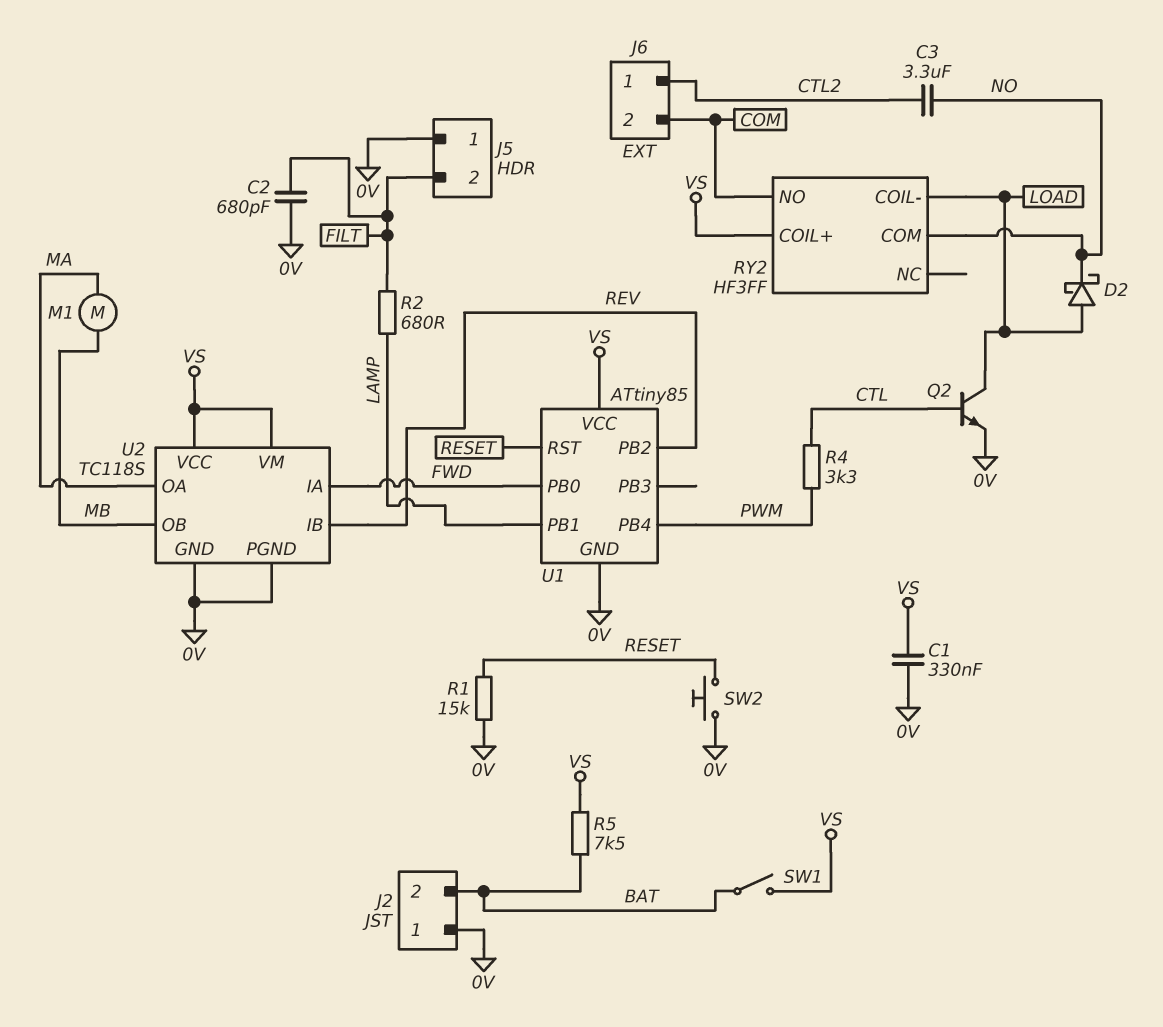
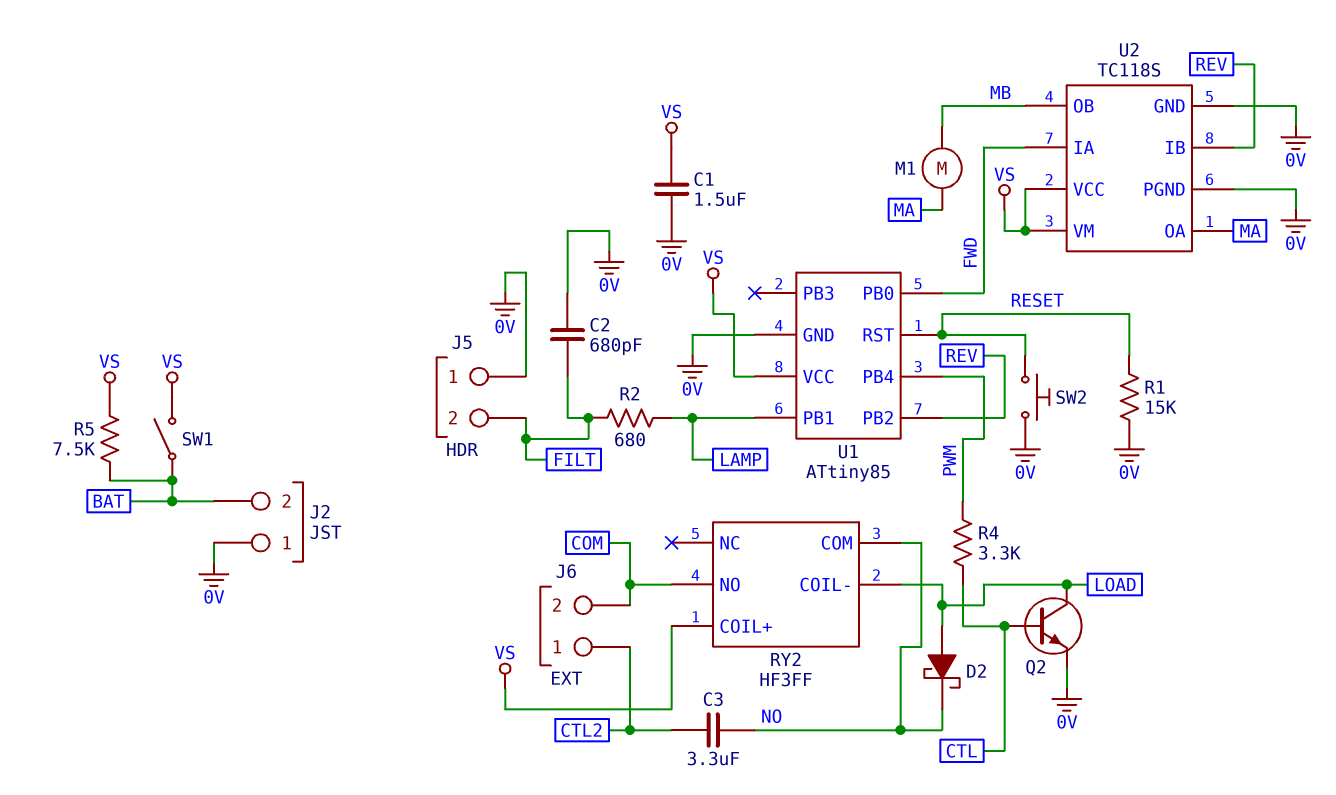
C1: 330nF (0V, VS) -> 1.5uF (0V, VS)

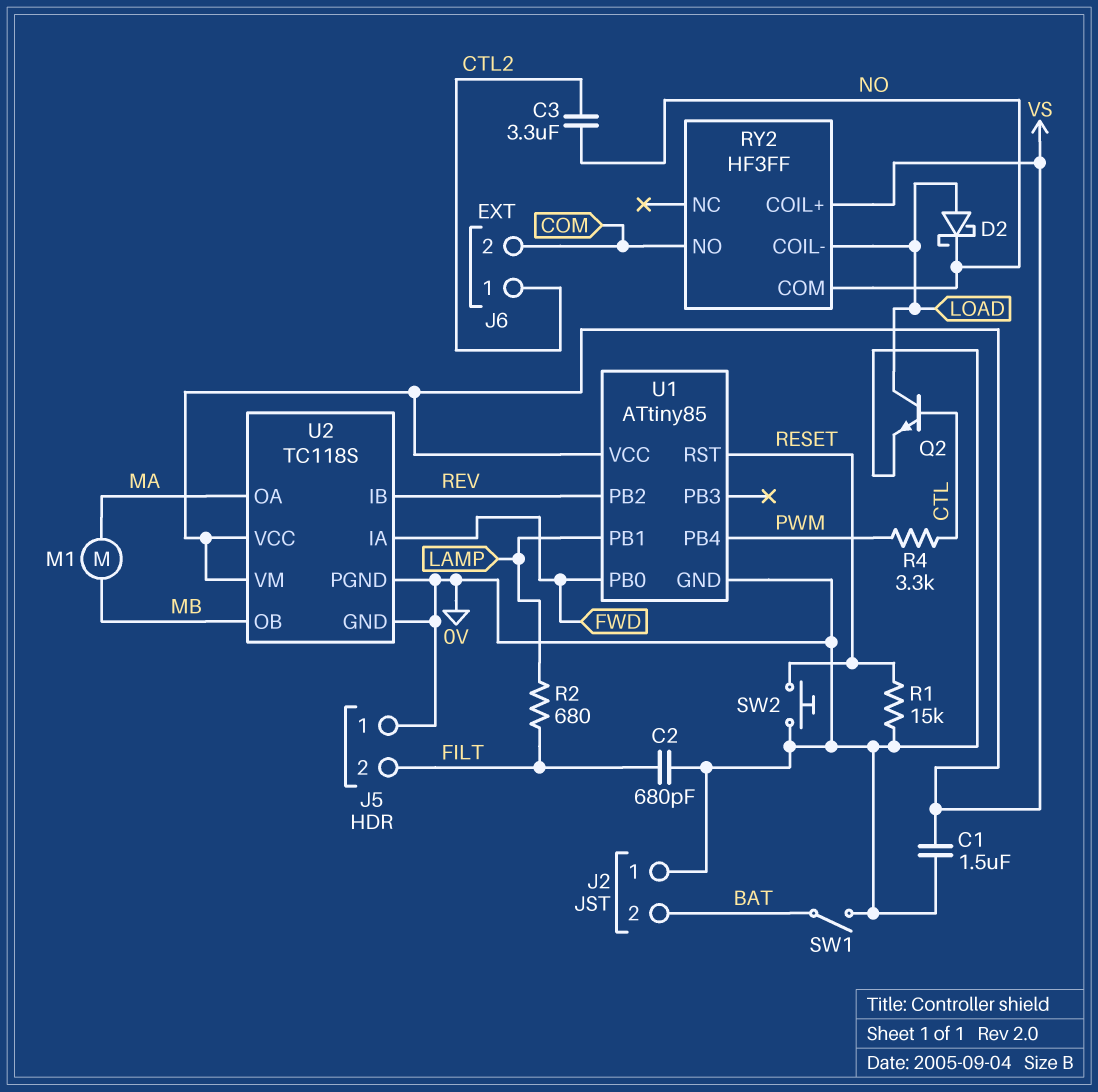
R5: 7.5k (BAT, VS) -> none
SW1: switch (BAT, VS) -> switch (0V, BAT)

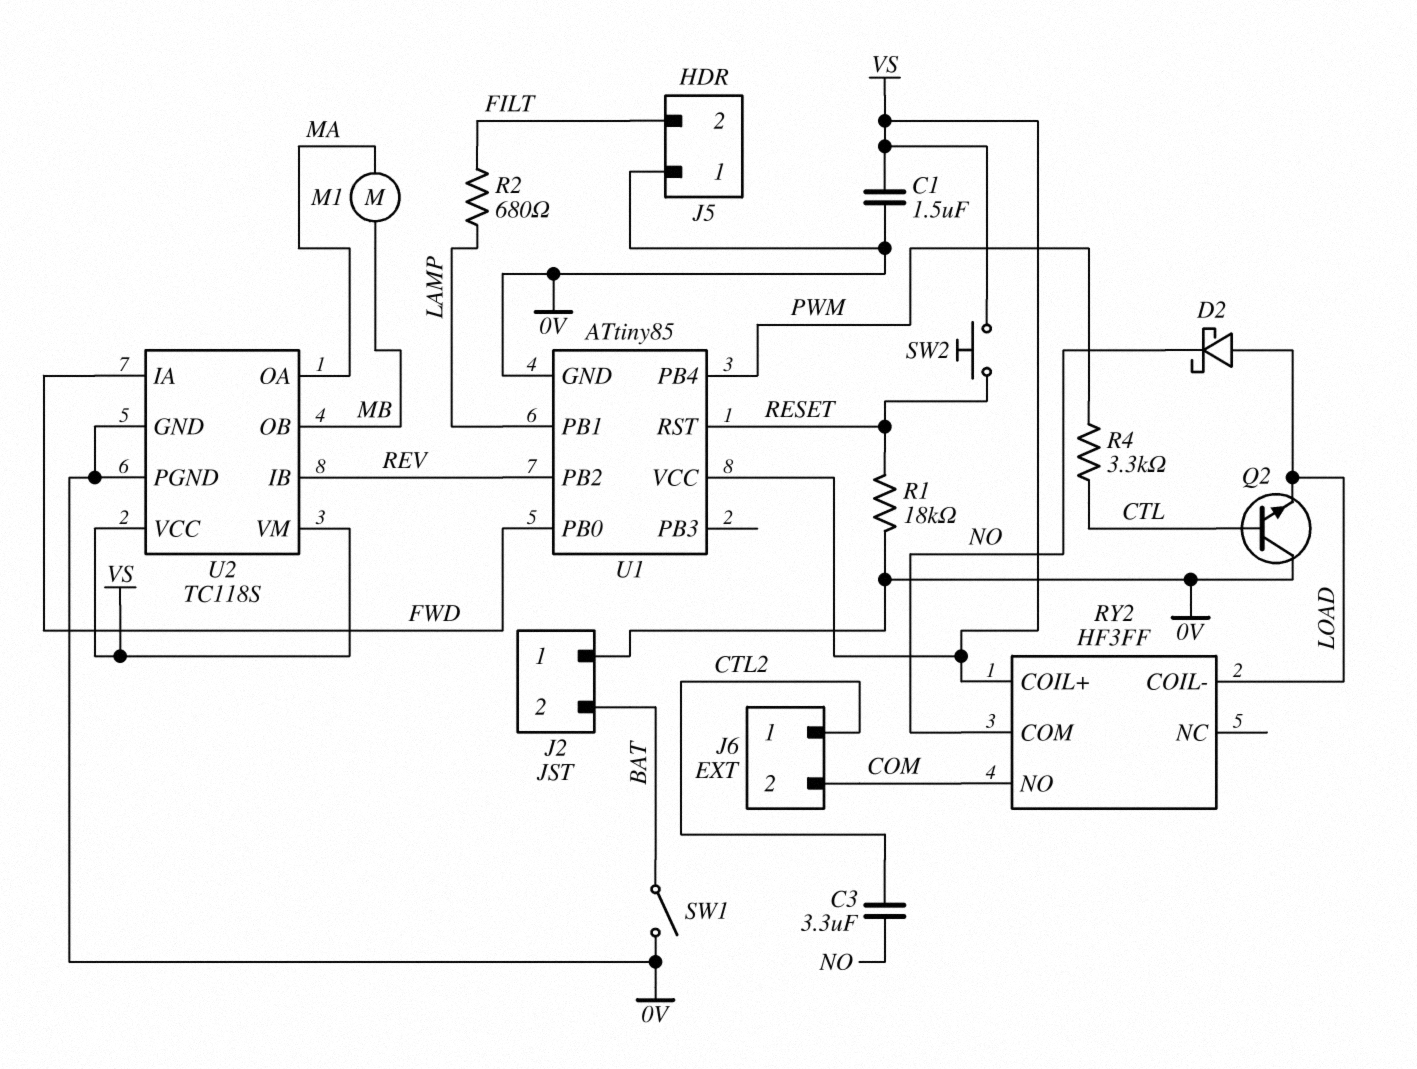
C2: 680pF (0V, FILT) -> none
Q2: NPN (B CTL, C LOAD, E 0V) -> NPN (B CTL, C 0V, E LOAD)
R1: 15k (0V, RESET) -> 18k (0V, RESET)
SW2: button (0V, RESET) -> button (RESET, VS)

